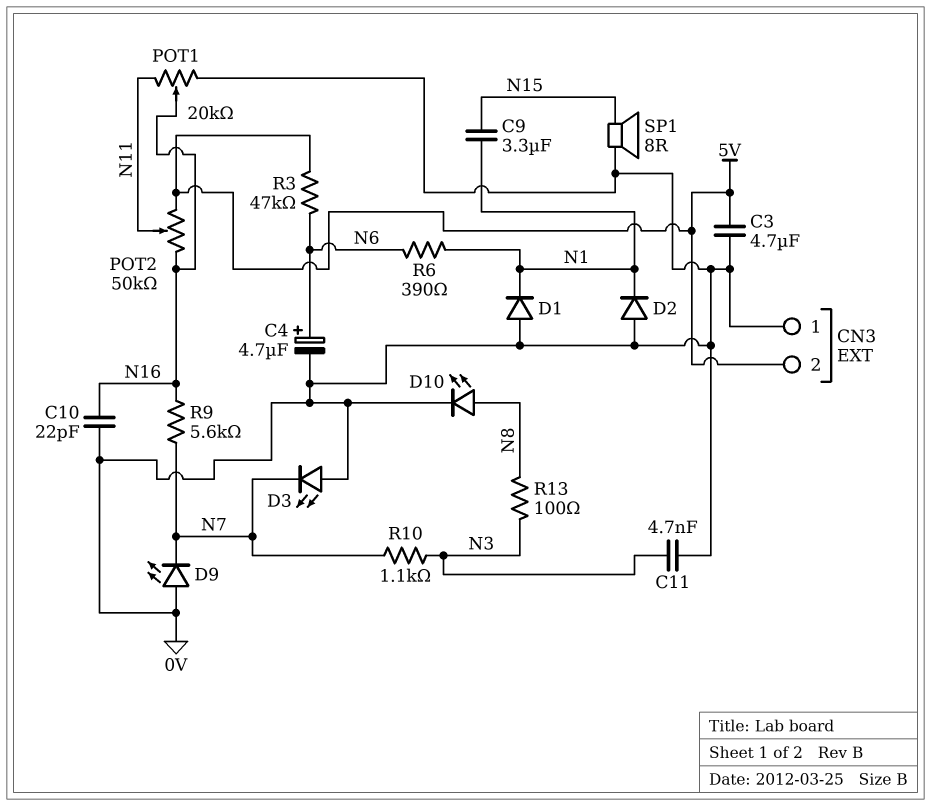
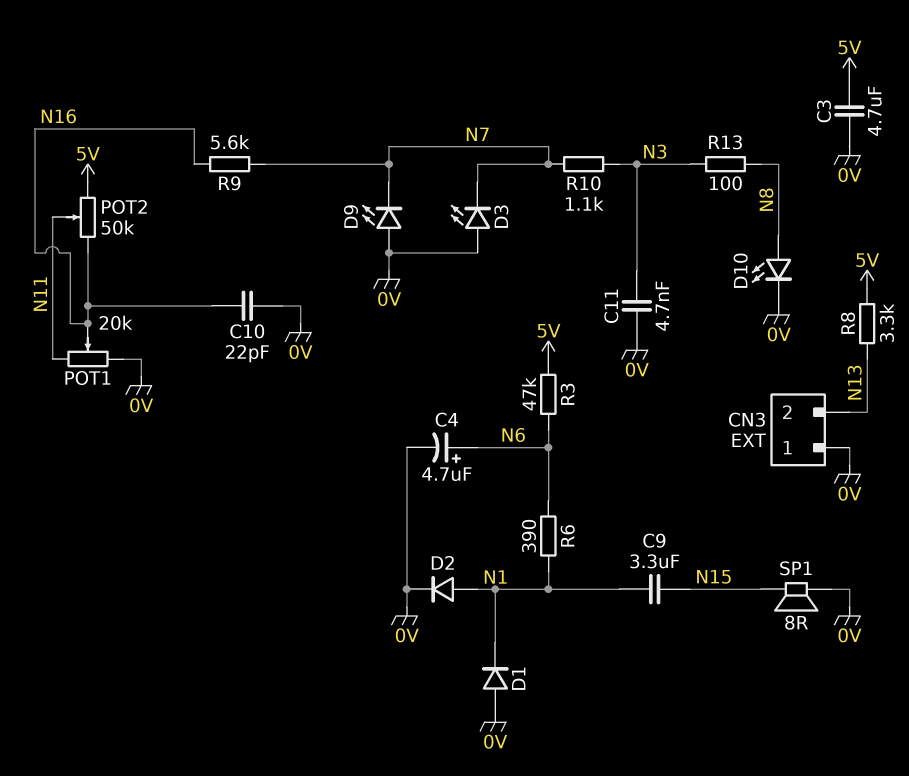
CN3 pin 2: 5V -> N13
D2: diode (A 0V, K N1) -> diode (A N1, K 0V)
R8: none -> 3.3k (5V, N13)

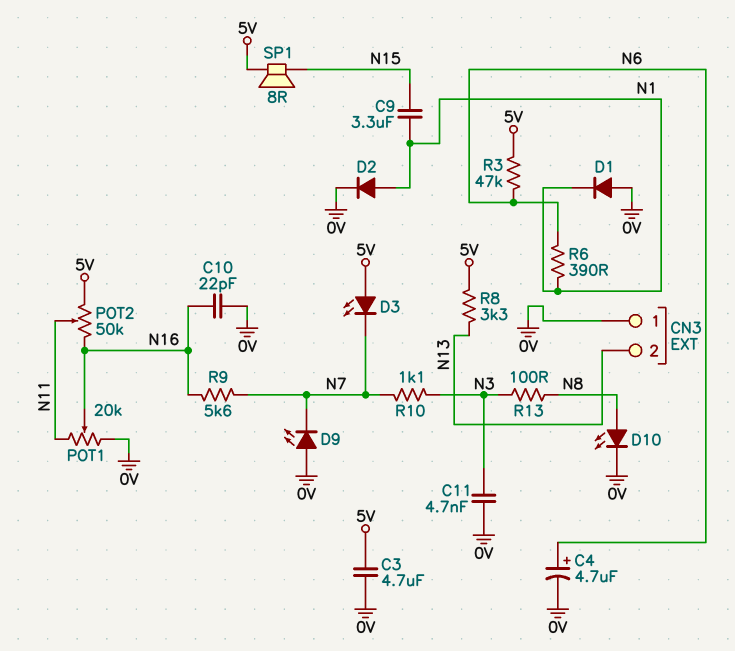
D3: LED (A 0V, K N7) -> LED (A 5V, K N7)
SP1: speaker 8R (0V, N15) -> speaker 8R (5V, N15)

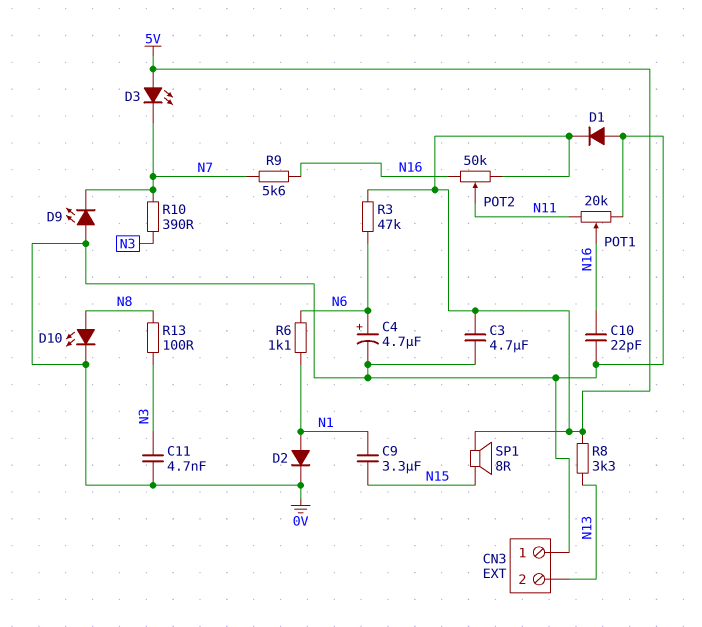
D1: diode (A 0V, K N1) -> diode (A 0V, K 5V)
R6: 390 (N1, N6) -> 1.1k (N1, N6)
R10: 1.1k (N3, N7) -> 390 (N3, N7)

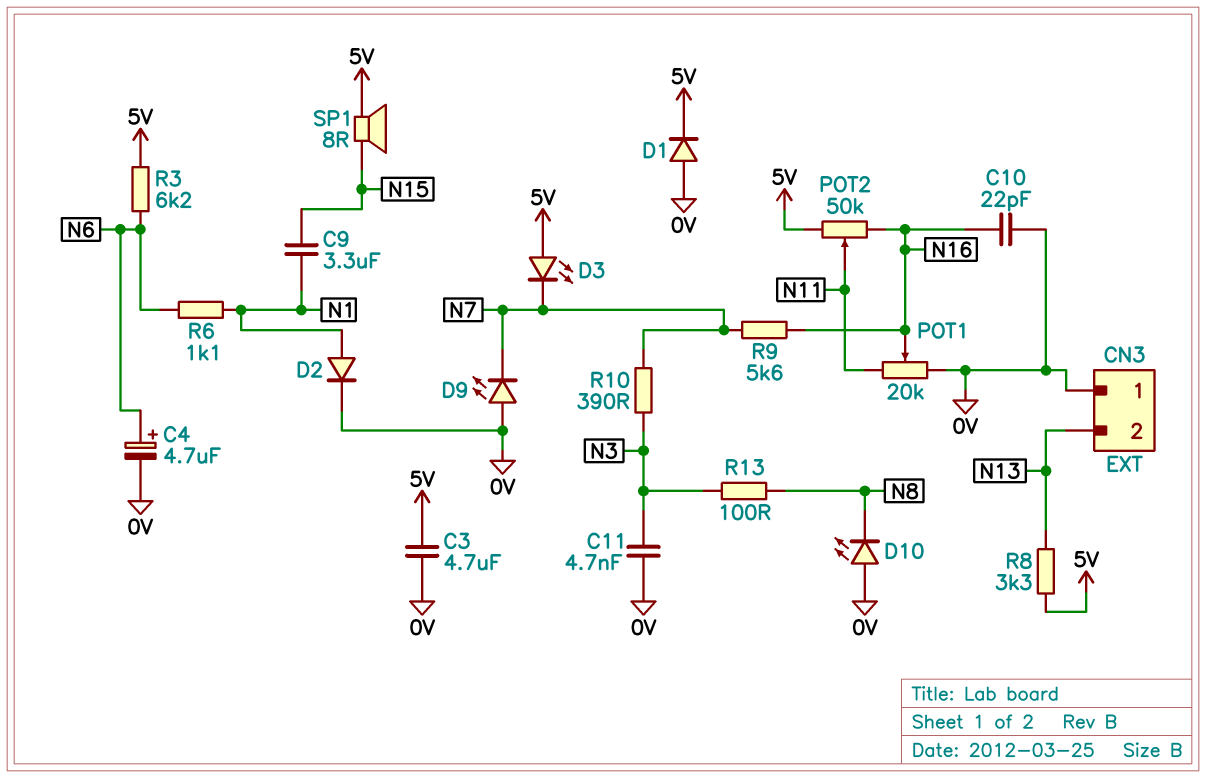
D10: LED (A N8, K 0V) -> LED (A 0V, K N8)
R3: 47k (5V, N6) -> 6.2k (5V, N6)

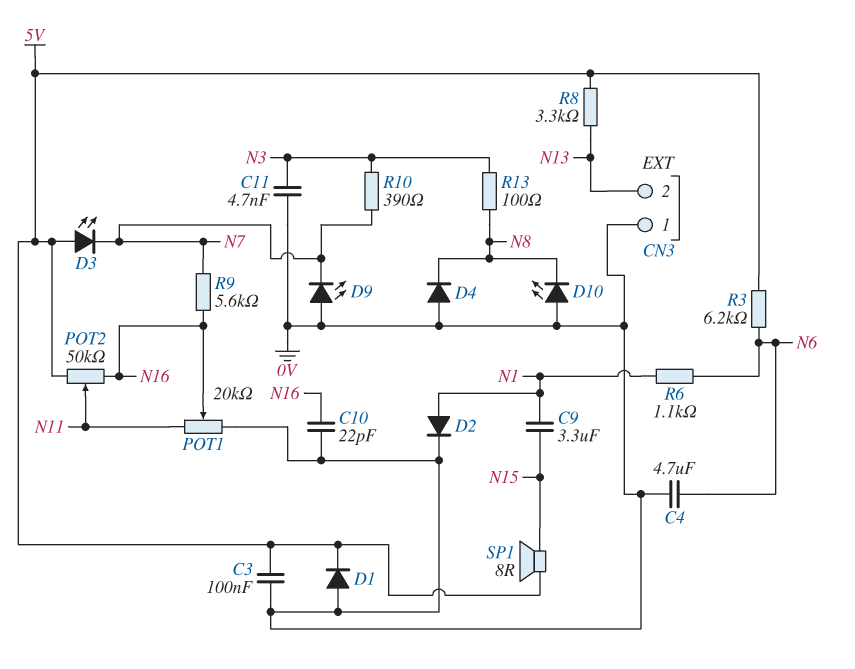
C3: 4.7uF (0V, 5V) -> 100nF (0V, 5V)
C4: 4.7uF (plus N6, minus 0V) -> 4.7uF (0V, N6)
D4: none -> diode (A 0V, K N8)

